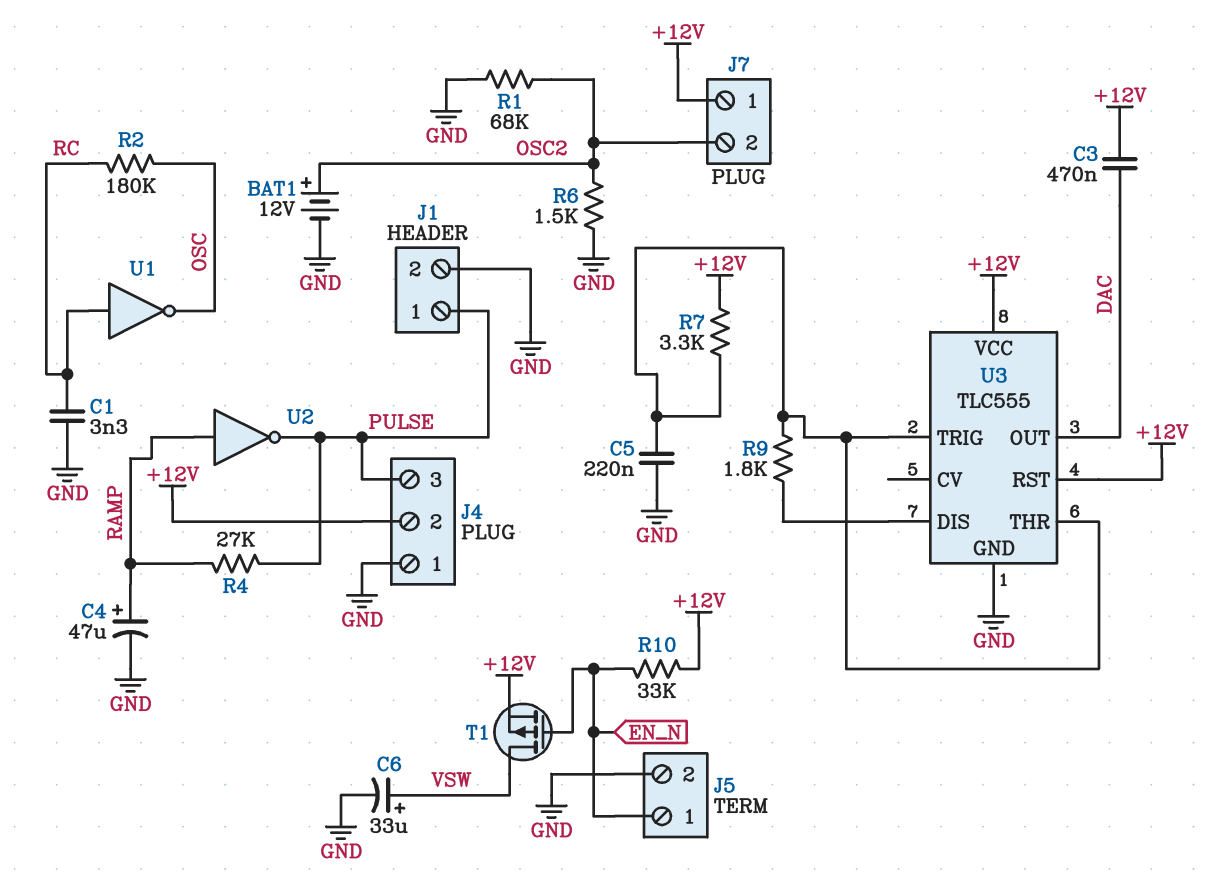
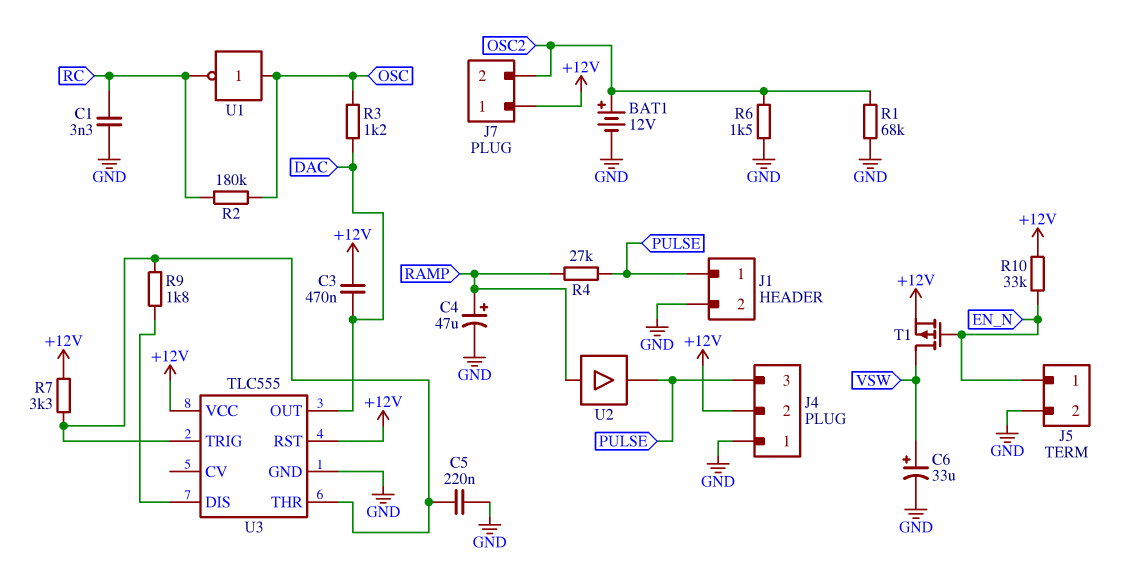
R3: none -> 1.2k (DAC, OSC)
U1: NOT (in RC, out OSC) -> NOT (in OSC, out RC)
U2: NOT (in RAMP, out PULSE) -> buffer (in RAMP, out PULSE)

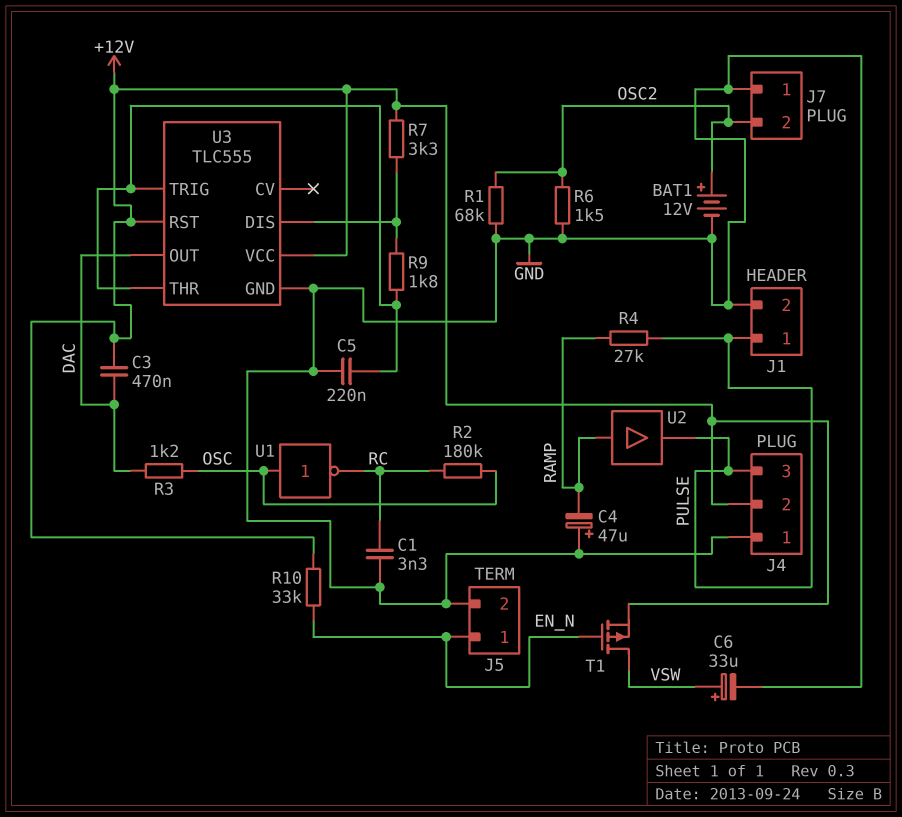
C4: 47uF (plus RAMP, minus GND) -> 47uF (plus GND, minus RAMP)
J7 pin 1: +12V -> GND
R7: 3.3k (+12V, U3/THR) -> 3.3k (+12V, U3/DIS)

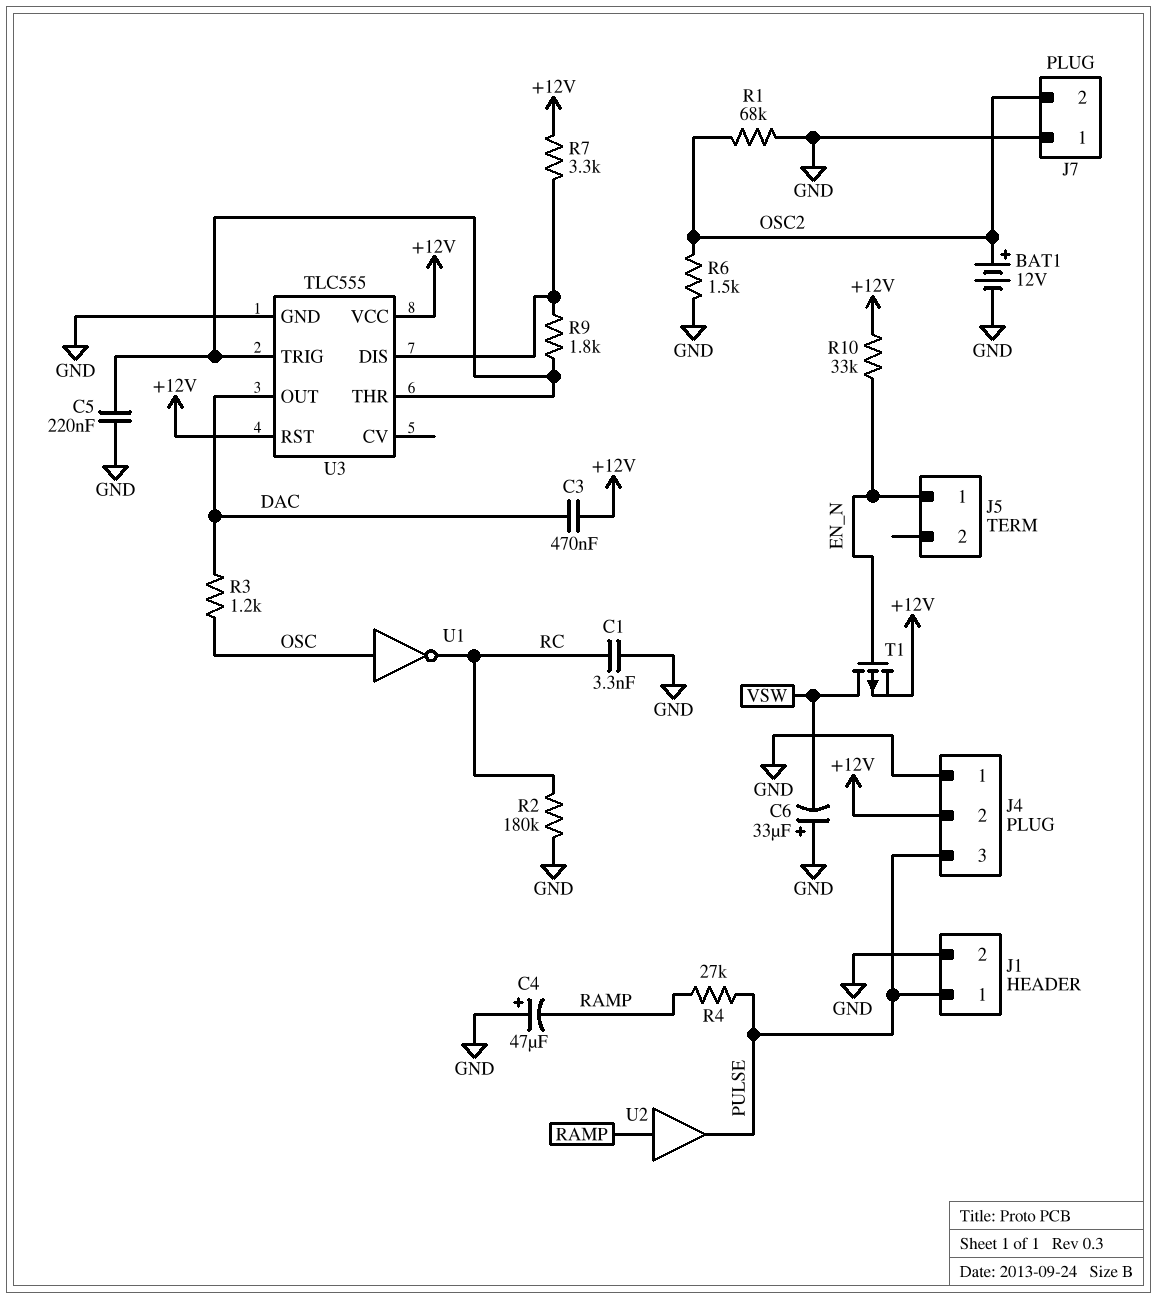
C6: 33uF (plus VSW, minus GND) -> 33uF (plus GND, minus VSW)
J5 pin 2: GND -> none
R2: 180k (OSC, RC) -> 180k (GND, RC)

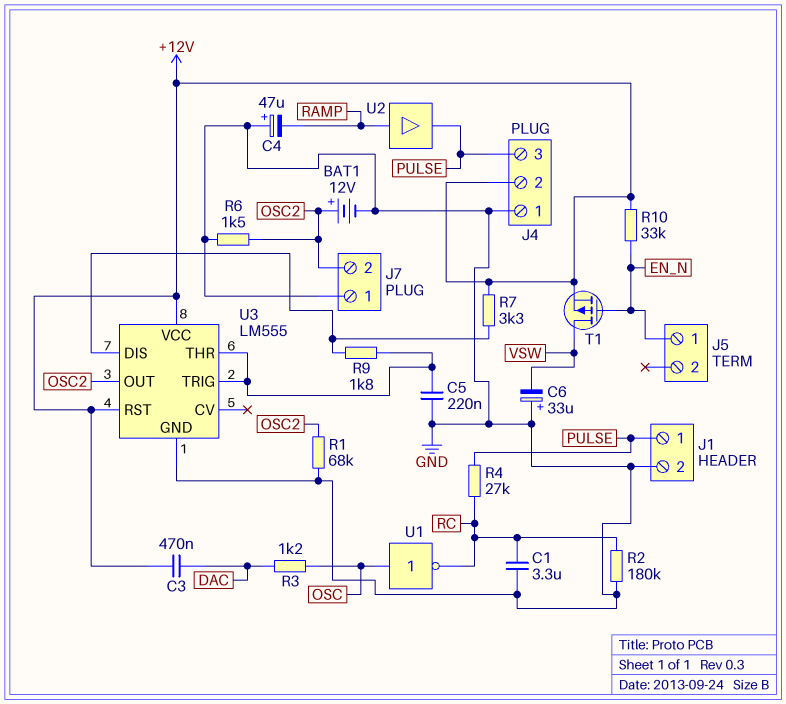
C1: 3.3nF (GND, RC) -> 3.3uF (GND, RC)
R4: 27k (PULSE, RAMP) -> 27k (PULSE, RC)
U3: TLC555 -> LM555
U3 pin OUT: DAC -> OSC2

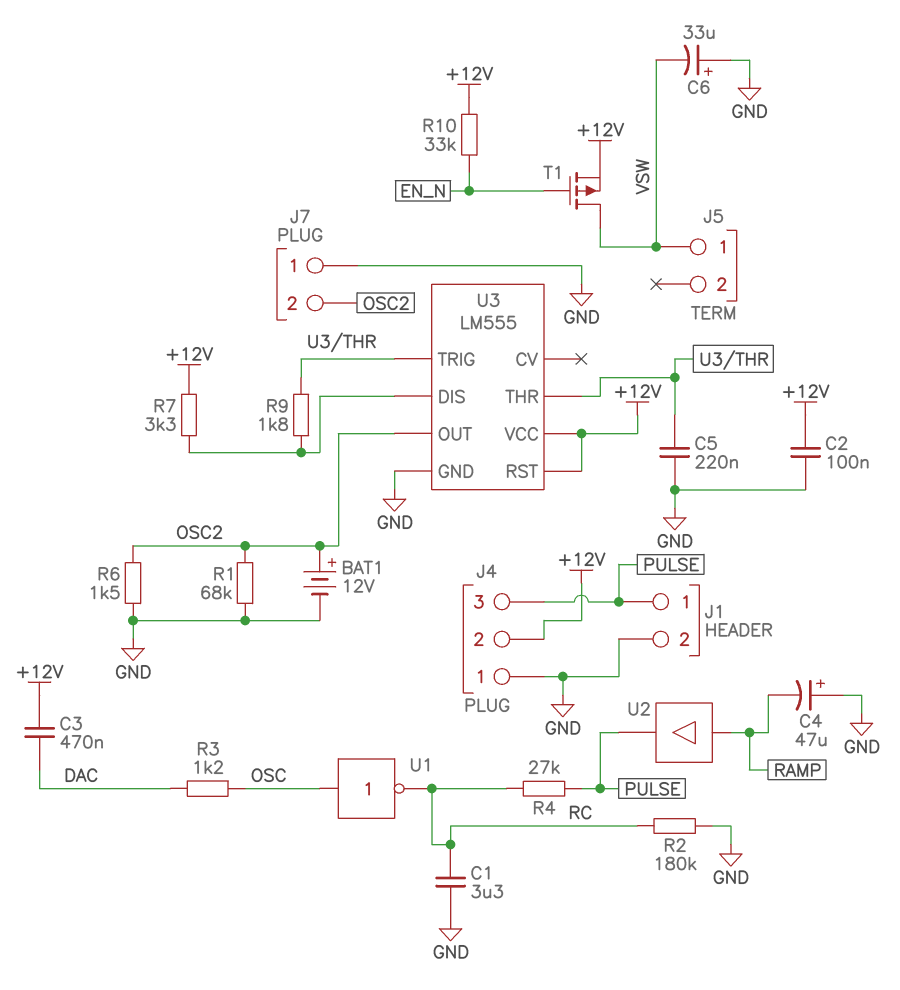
C2: none -> 100nF (+12V, GND)
J5 pin 1: EN_N -> VSW

